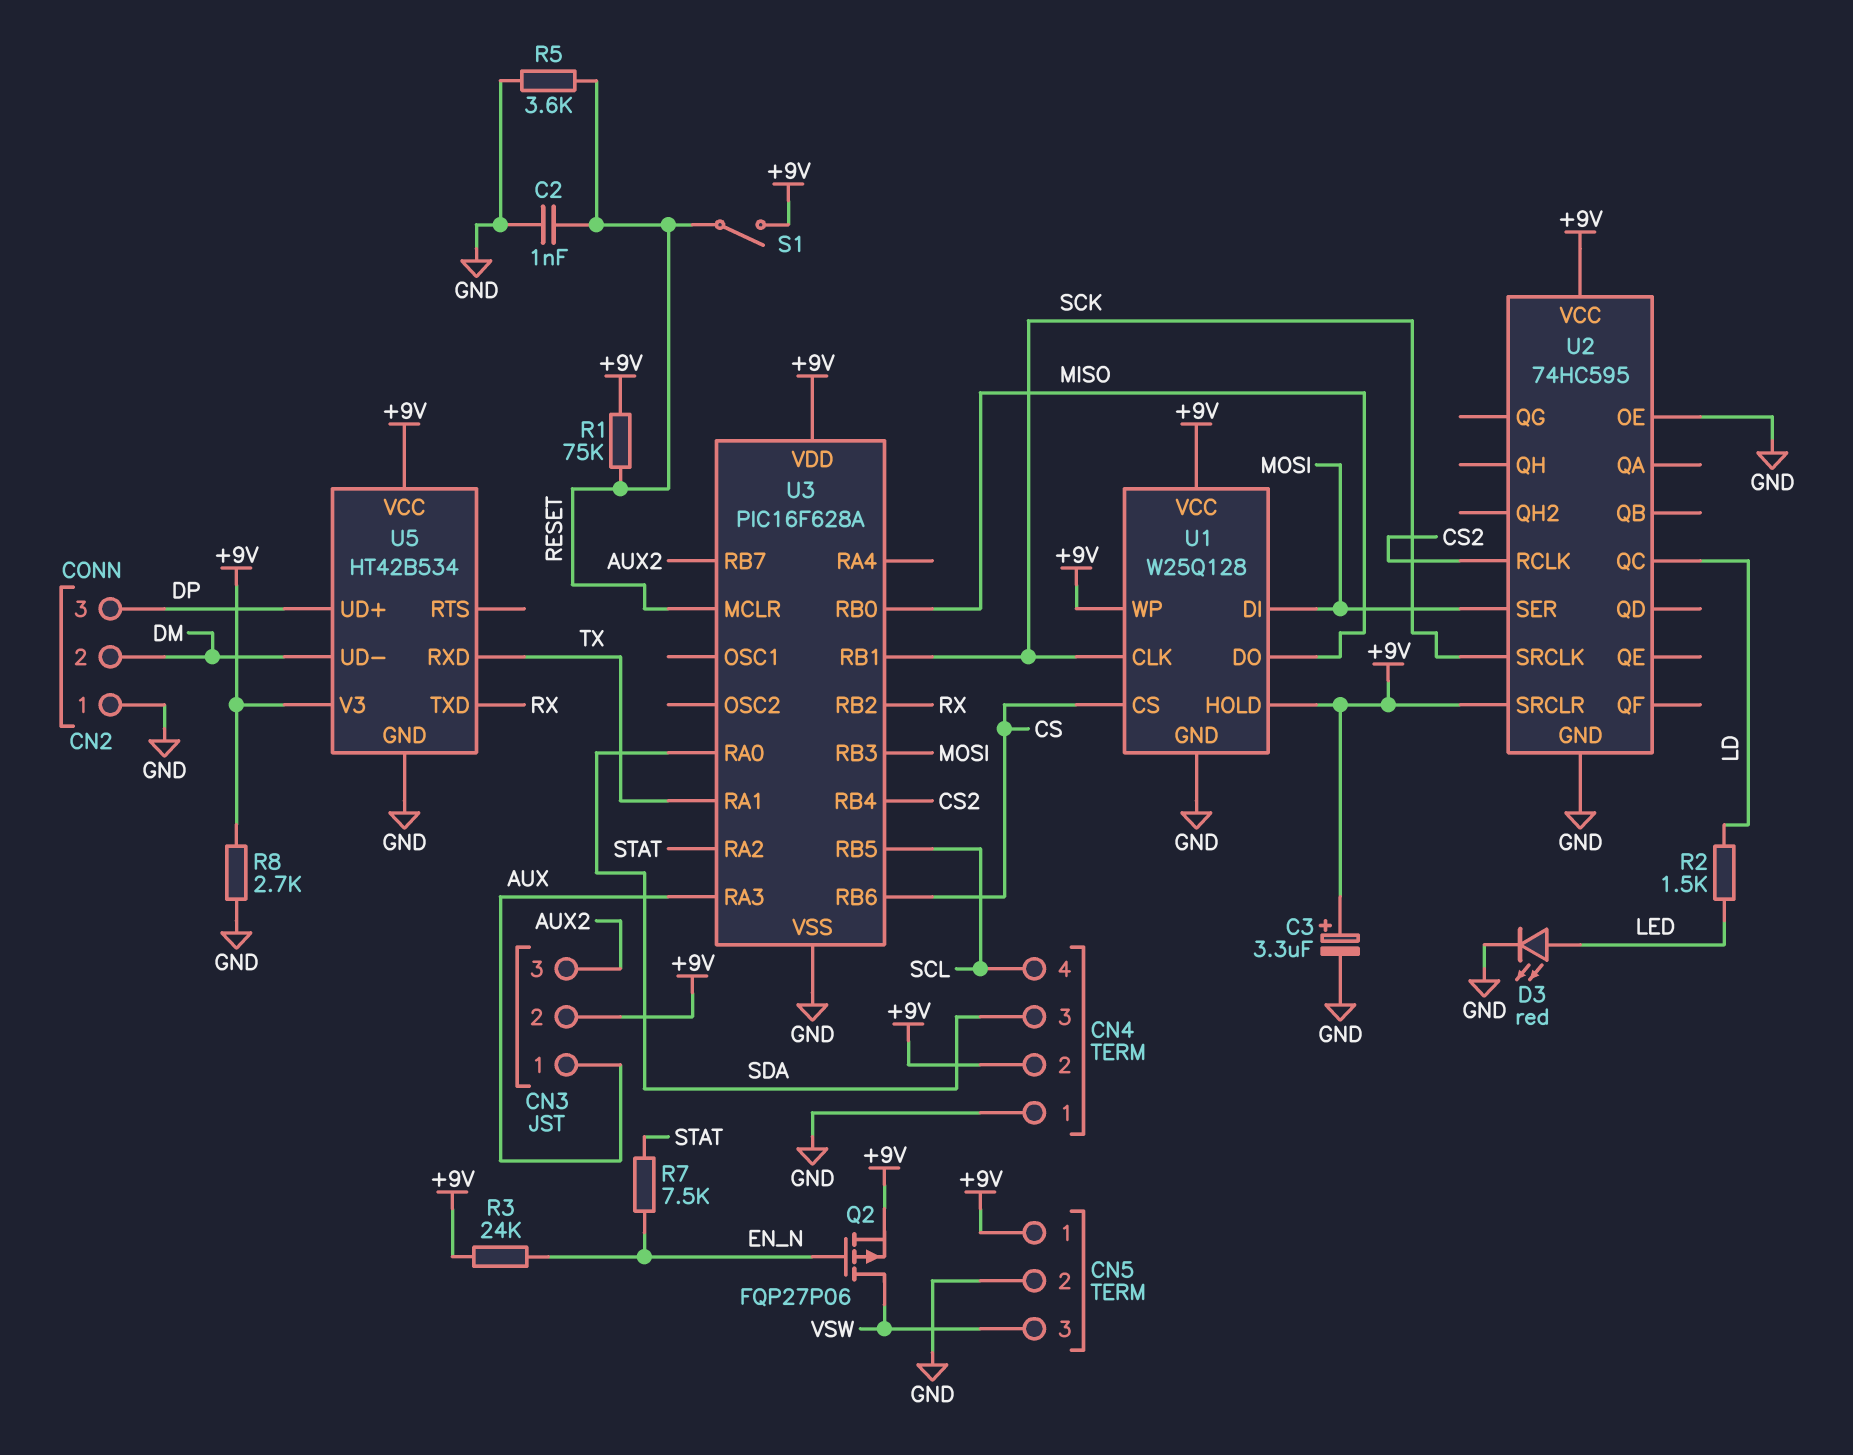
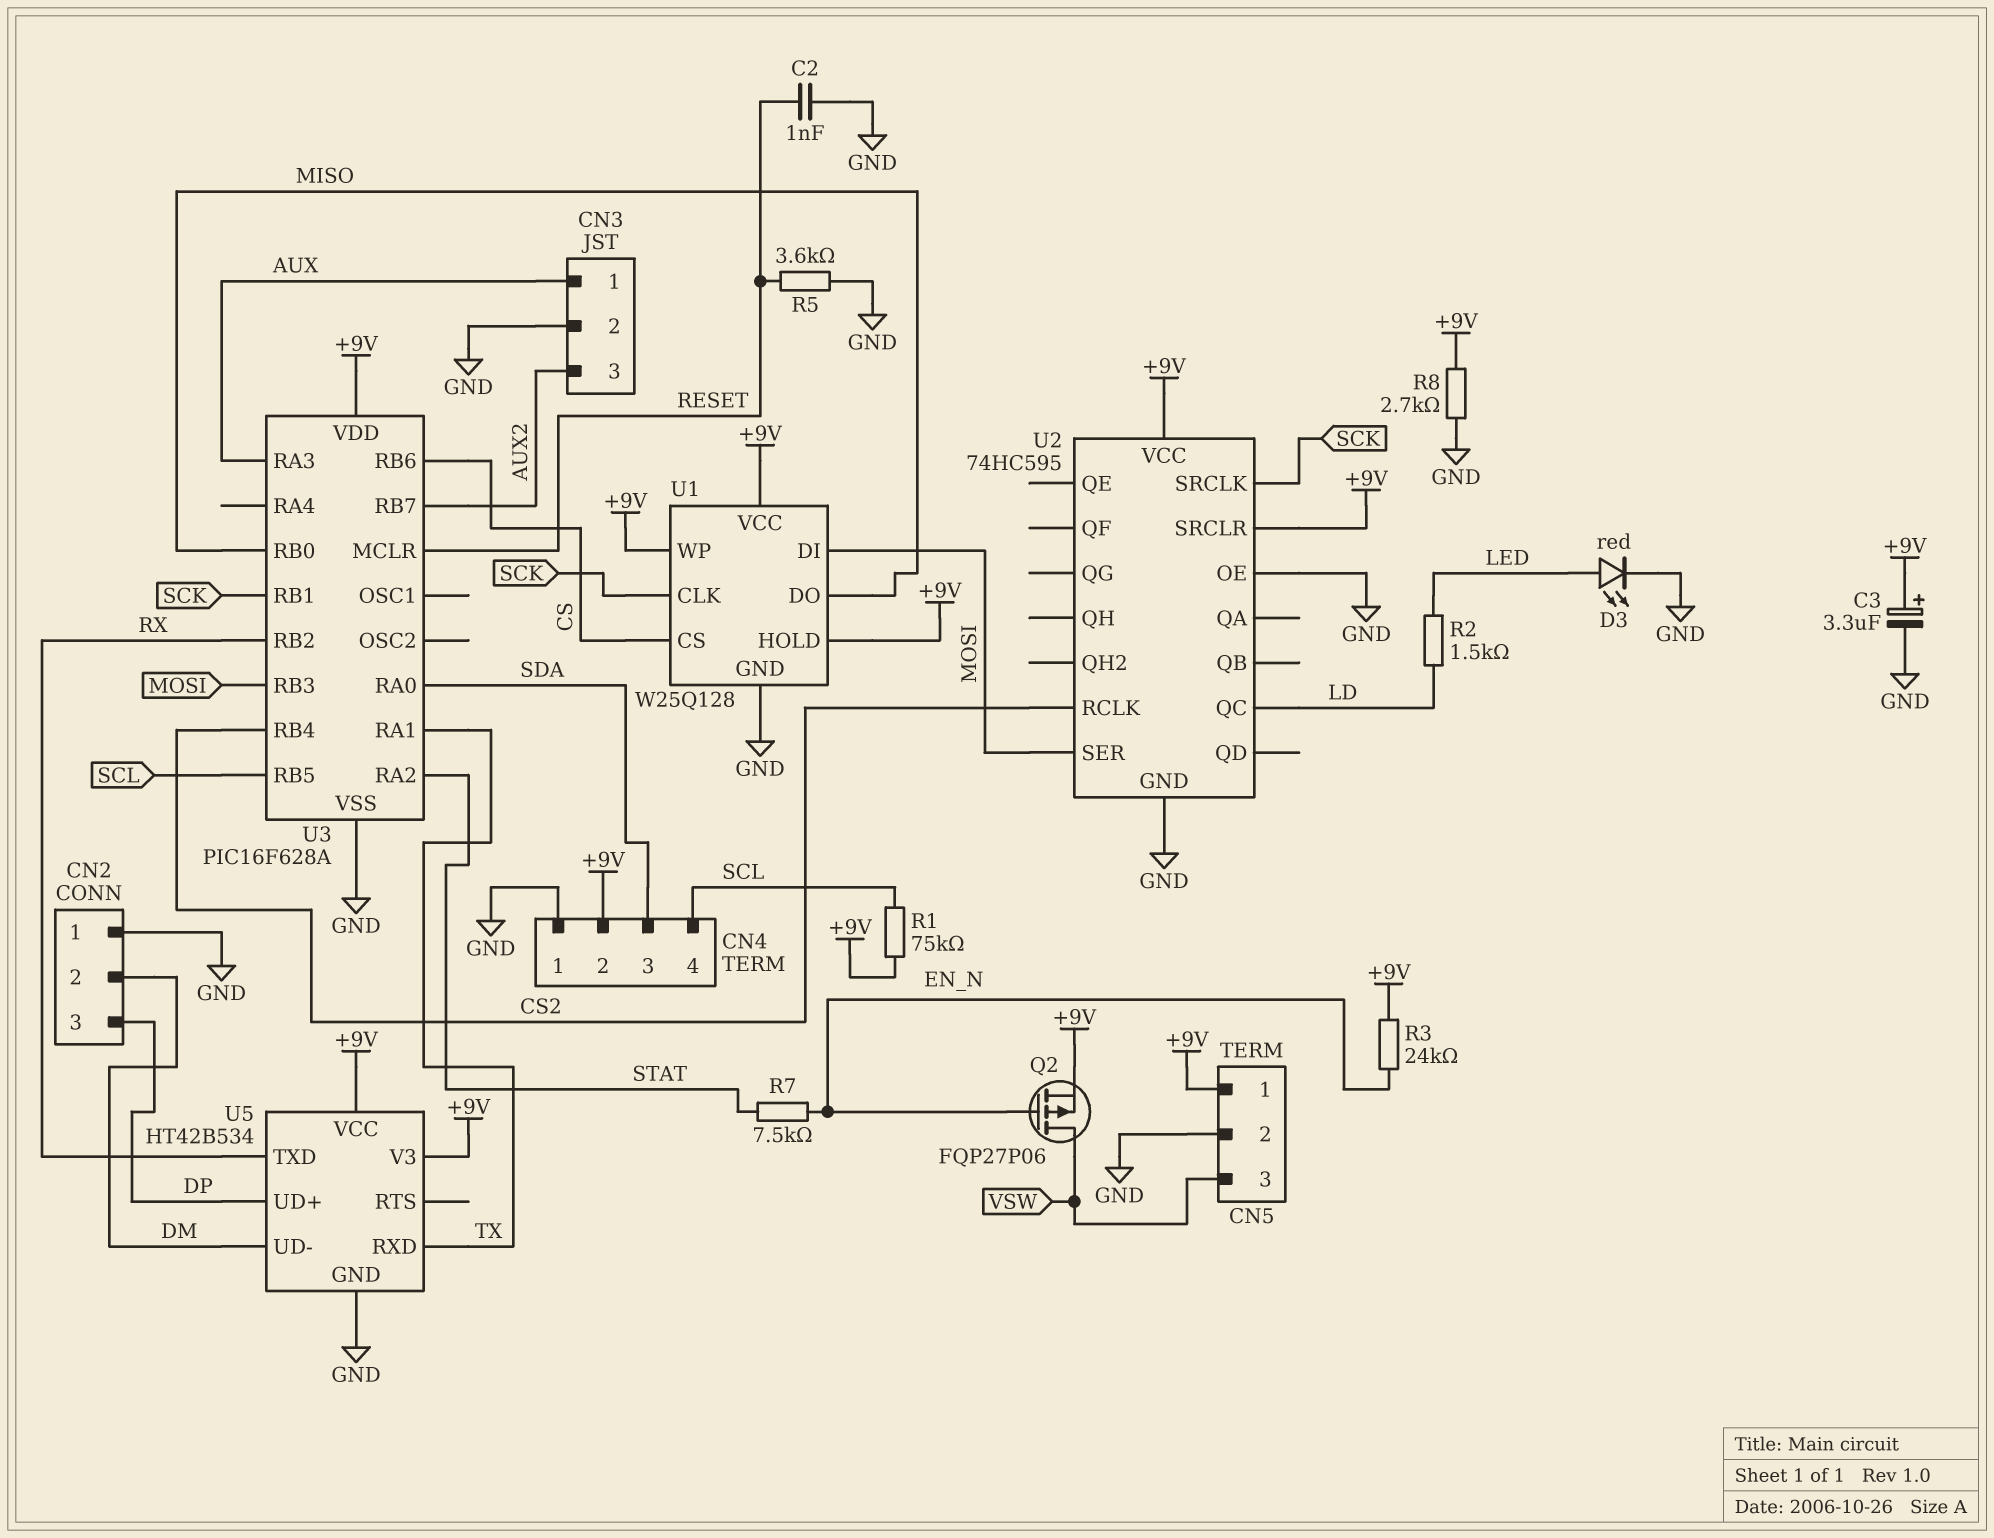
CN3 pin 2: +9V -> GND
R1: 75k (+9V, RESET) -> 75k (+9V, SCL)
S1: switch (+9V, RESET) -> none

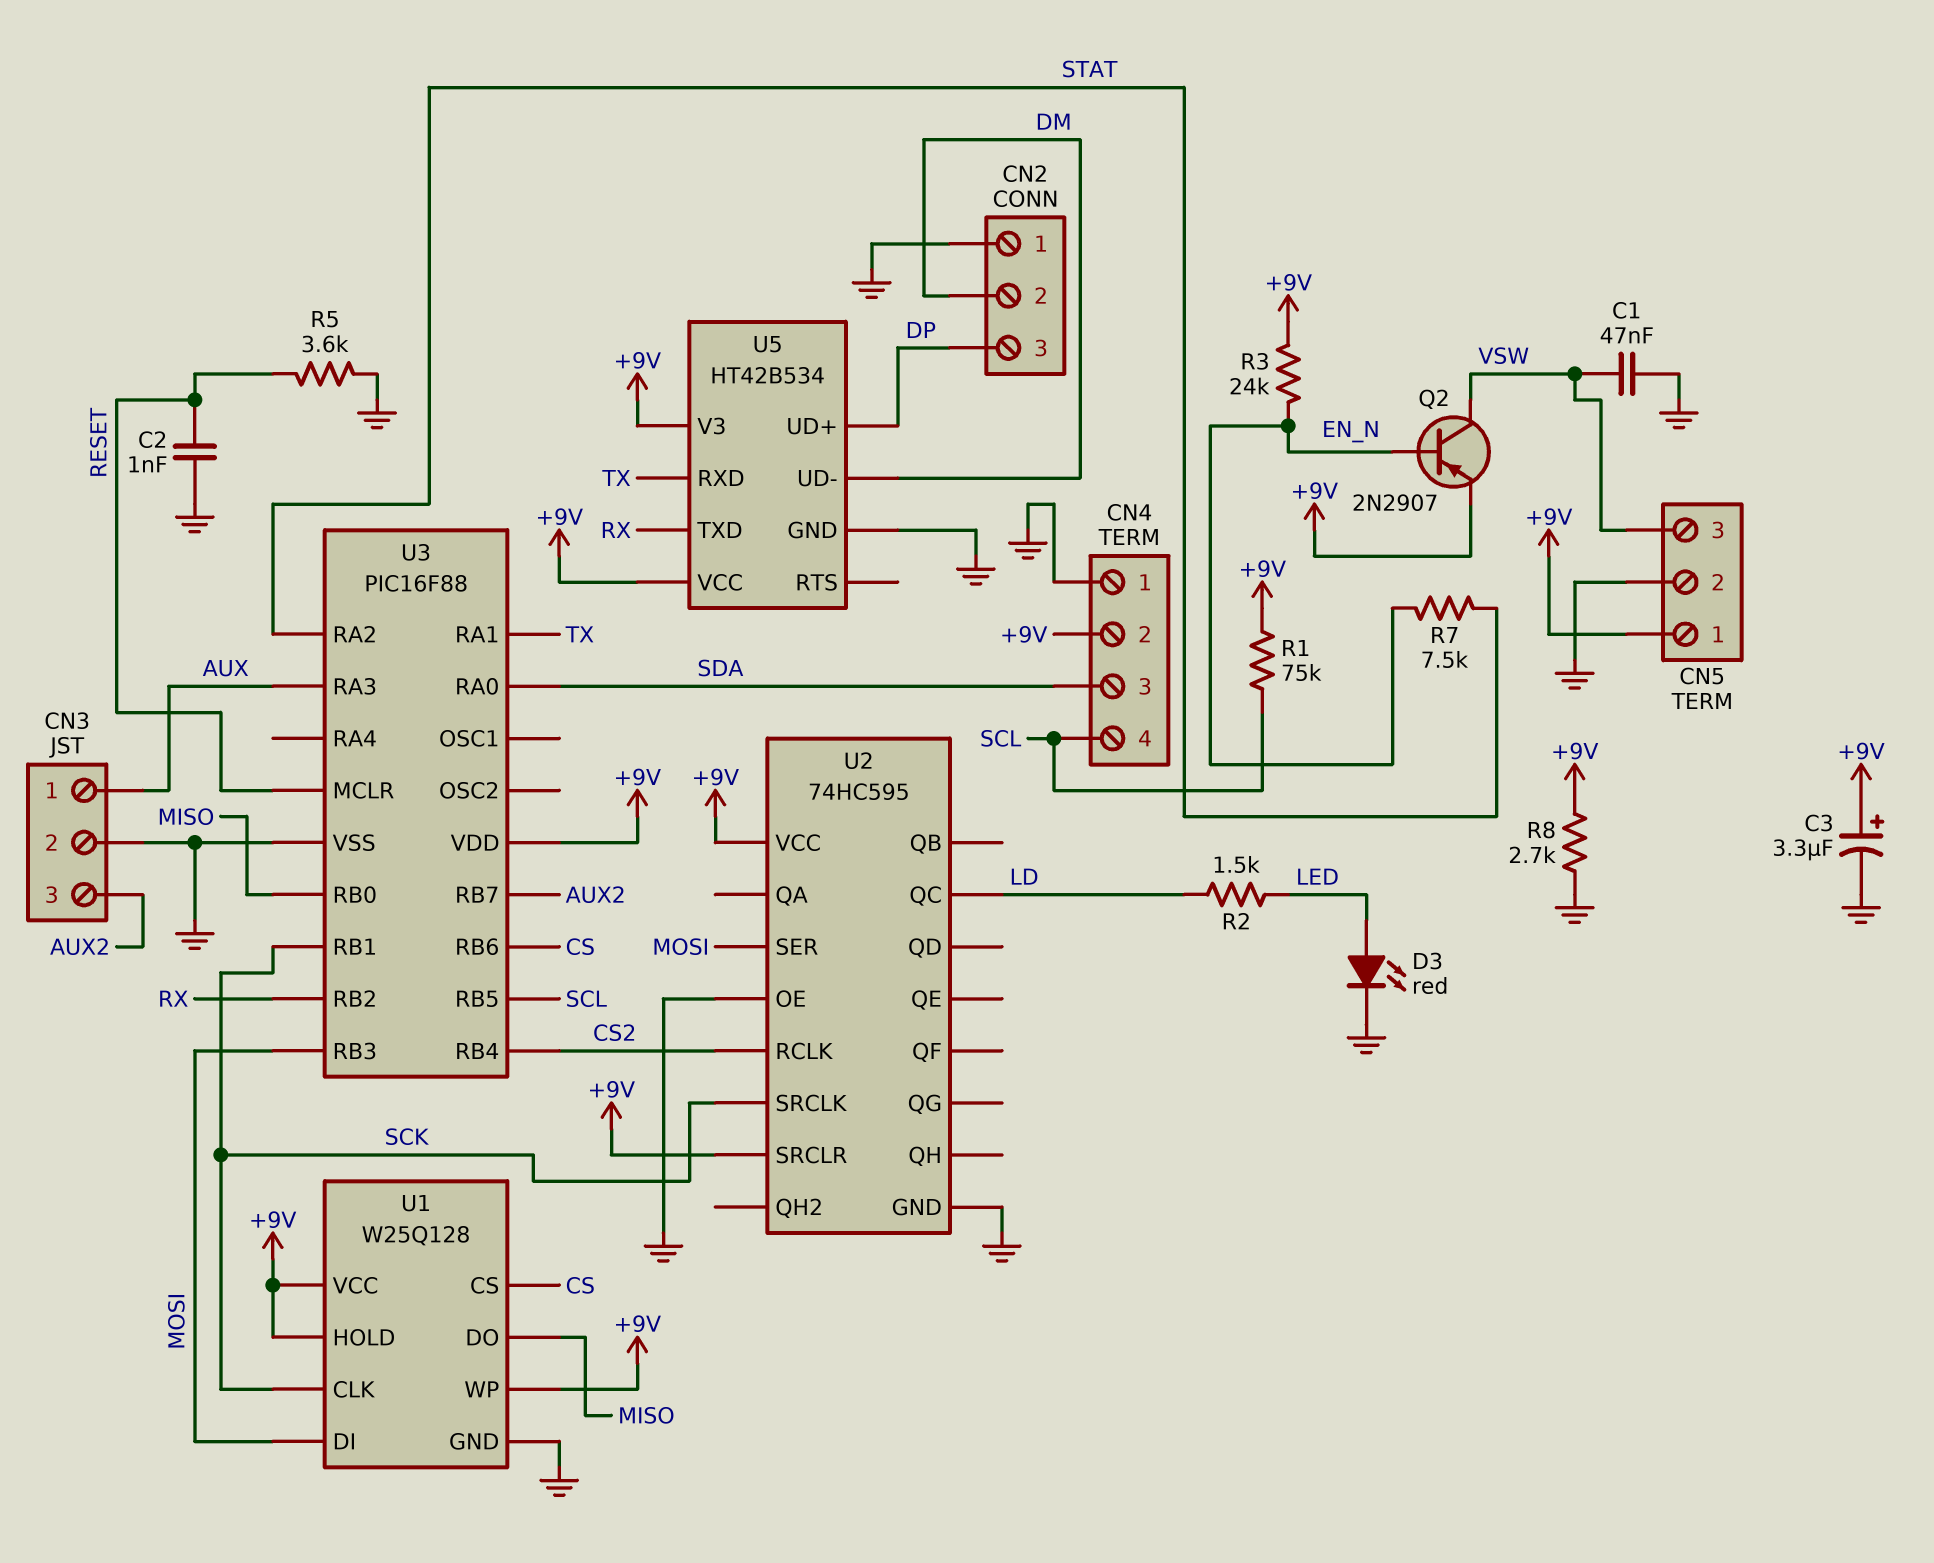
C1: none -> 47nF (GND, VSW)
Q2: PMOS FQP27P06 (G EN_N, D VSW, S +9V) -> PNP 2N2907 (B EN_N, C VSW, E +9V)
U3: PIC16F628A -> PIC16F88

